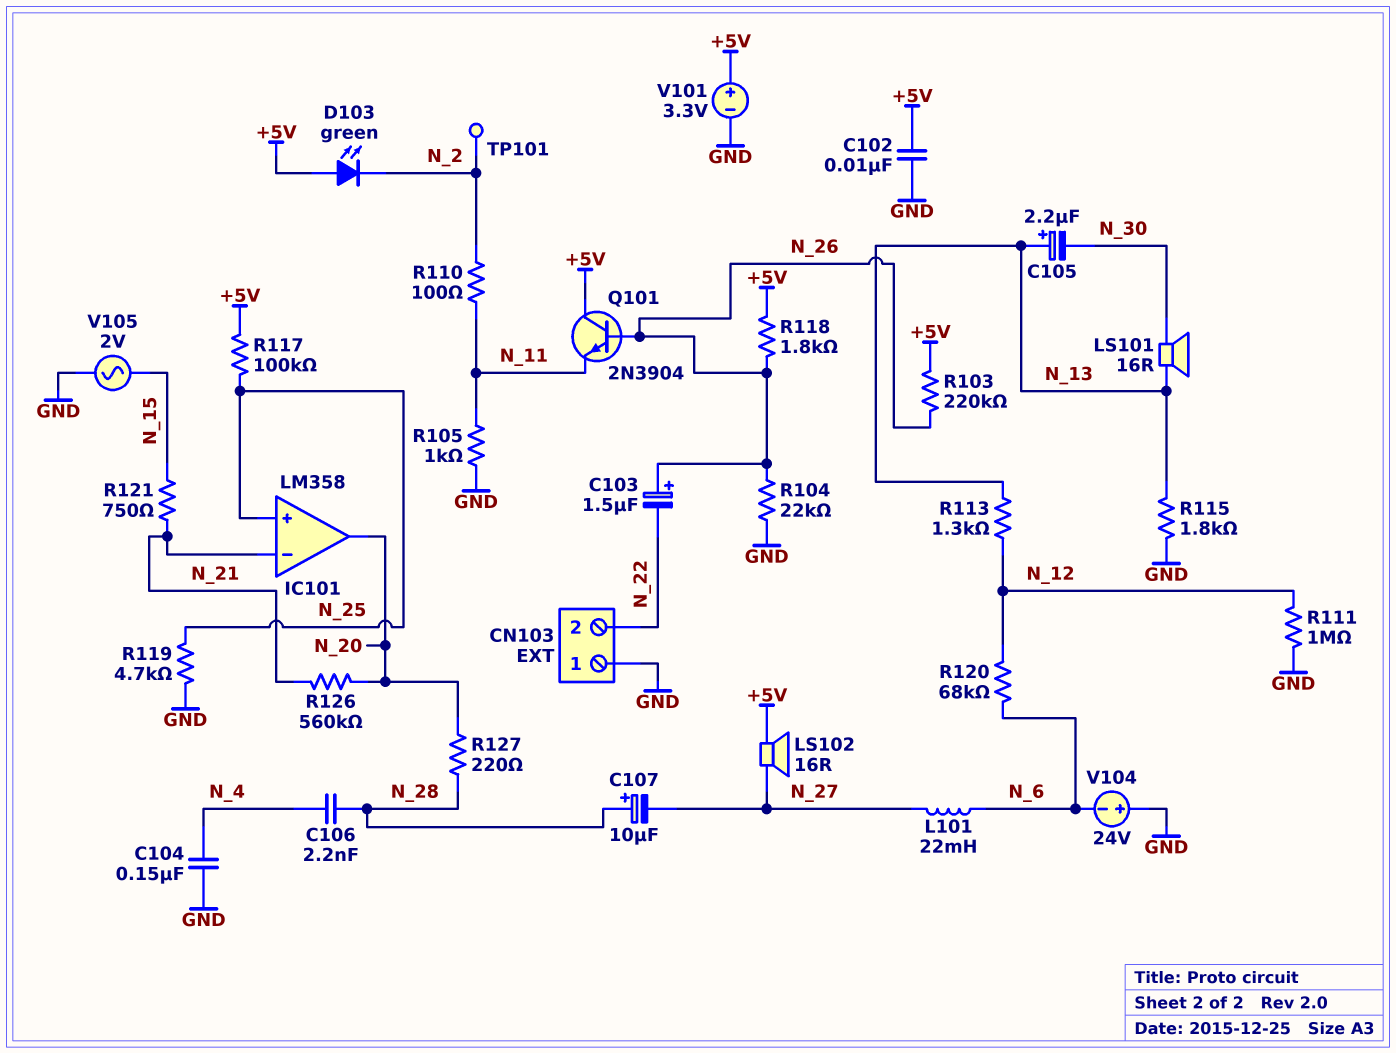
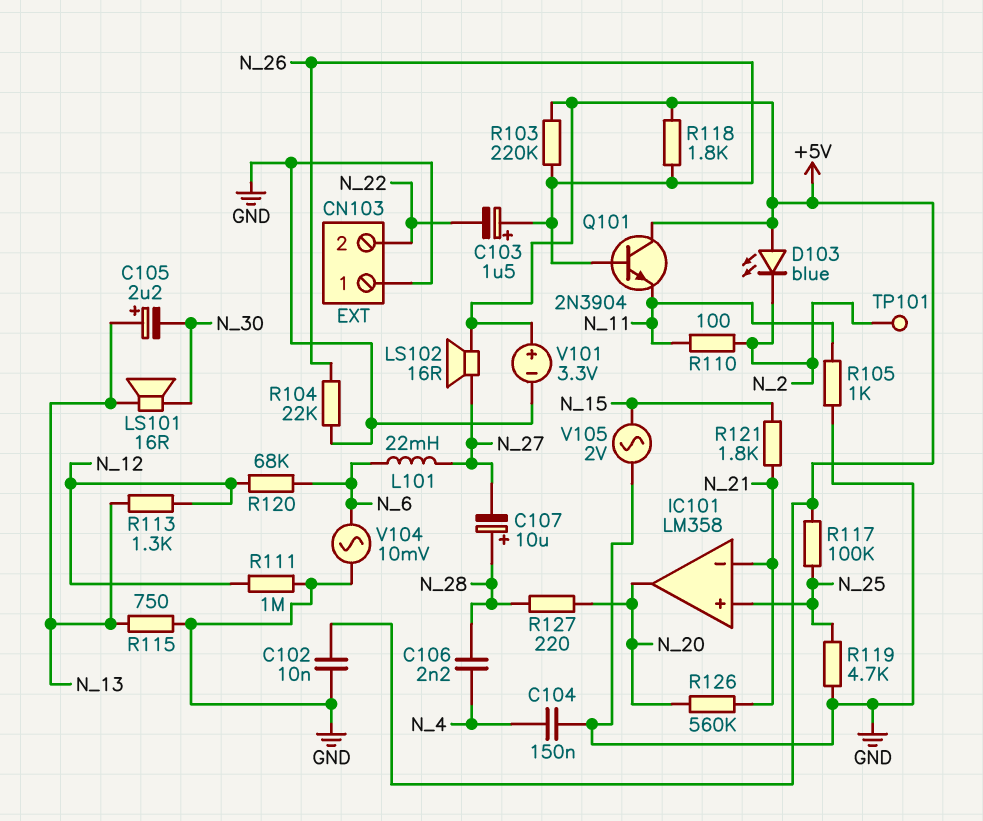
D103: LED green (A +5V, K N_2) -> LED blue (A +5V, K N_2)
R115: 1.8k (GND, N_13) -> 750 (GND, N_13)
R121: 750 (N_15, N_21) -> 1.8k (N_15, N_21)
V104: 24V (plus GND, minus N_6) -> AC 10mV (GND, N_6)

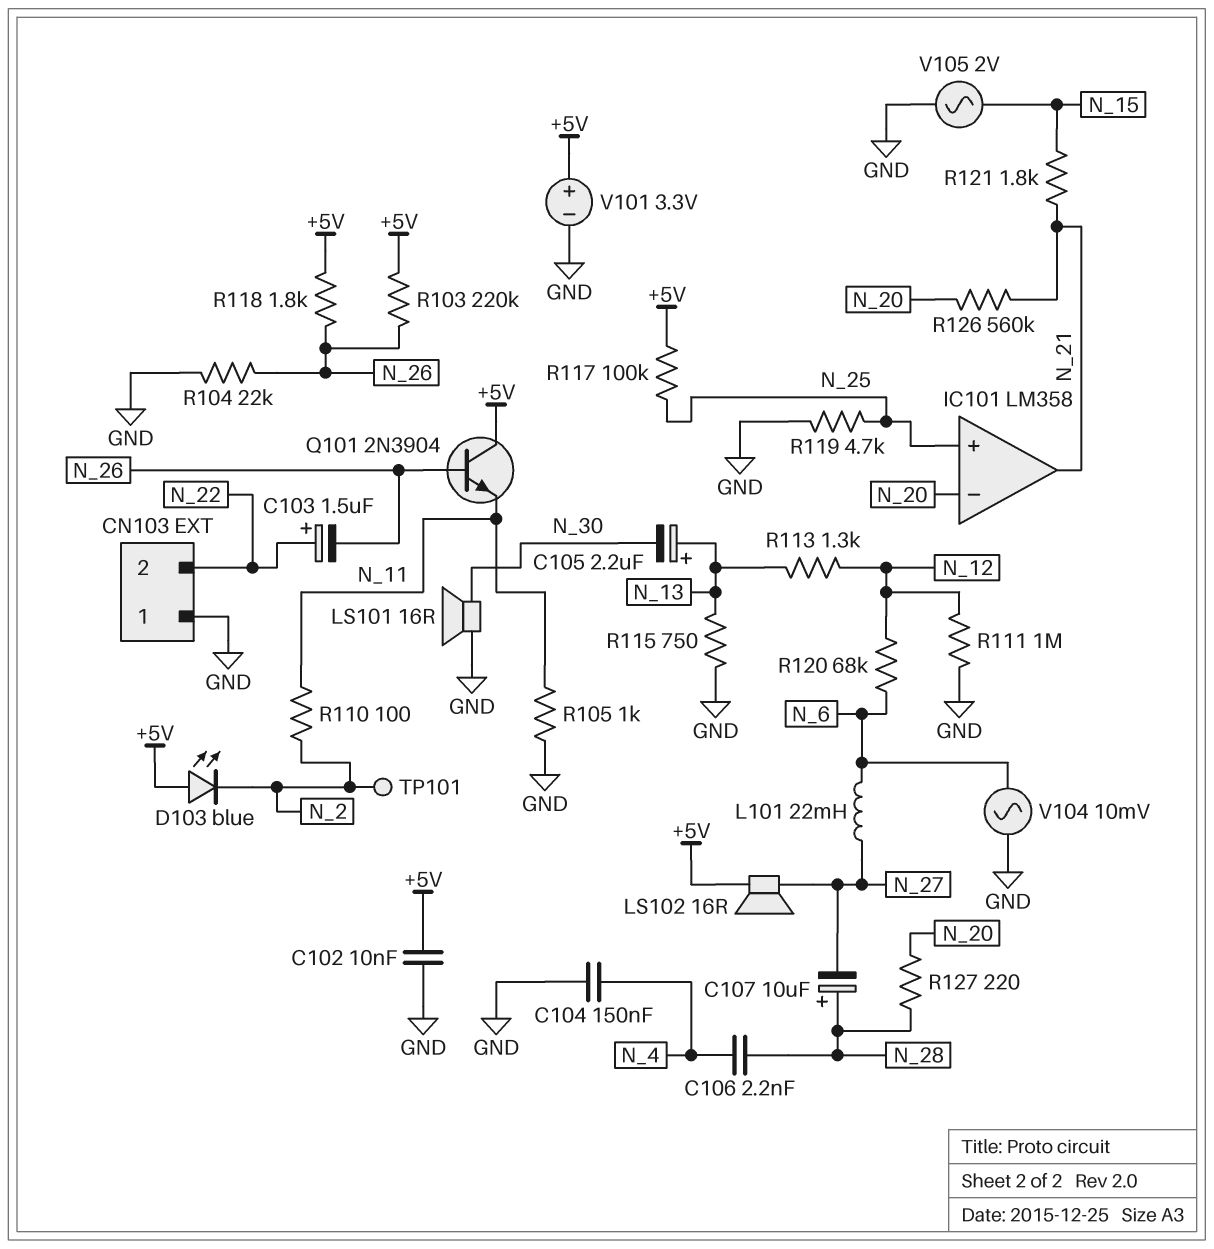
C103: 1.5uF (plus N_26, minus N_22) -> 1.5uF (plus N_22, minus N_26)
IC101 pin in-: N_21 -> N_20
IC101 pin out: N_20 -> N_21
LS101: speaker 16R (N_13, N_30) -> speaker 16R (GND, N_30)

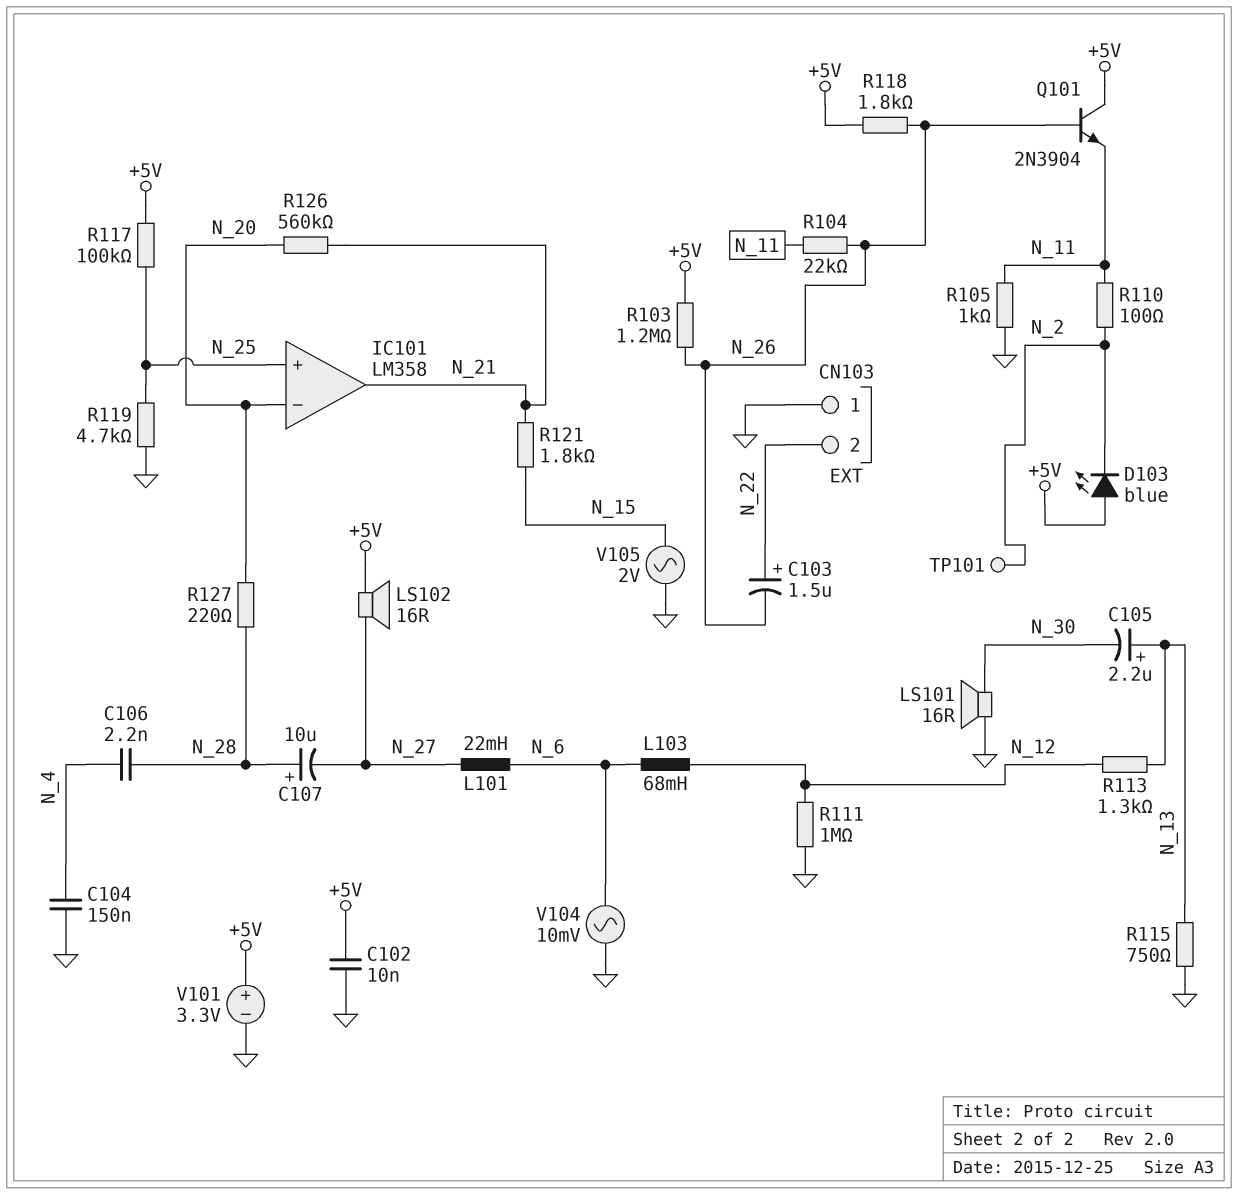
L103: none -> 68mH (N_6, N_12)
R103: 220k (+5V, N_26) -> 1.2M (+5V, N_26)
R104: 22k (GND, N_26) -> 22k (N_11, N_26)
R120: 68k (N_6, N_12) -> none

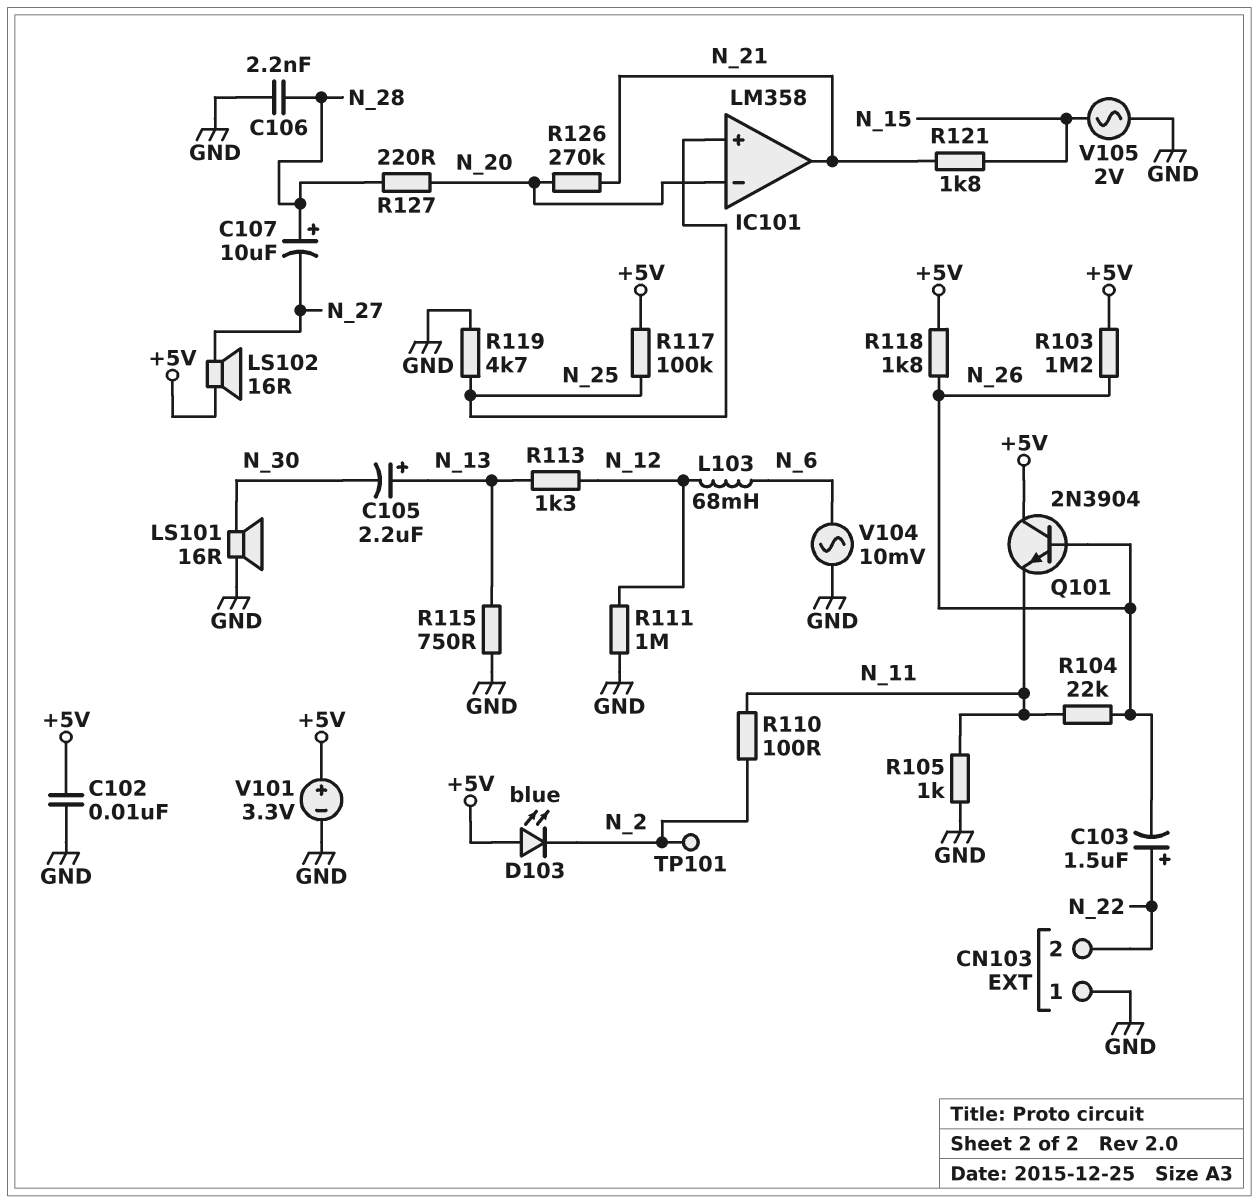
C104: 150nF (GND, N_4) -> none
C106: 2.2nF (N_4, N_28) -> 2.2nF (GND, N_28)
L101: 22mH (N_6, N_27) -> none
R126: 560k (N_20, N_21) -> 270k (N_20, N_21)

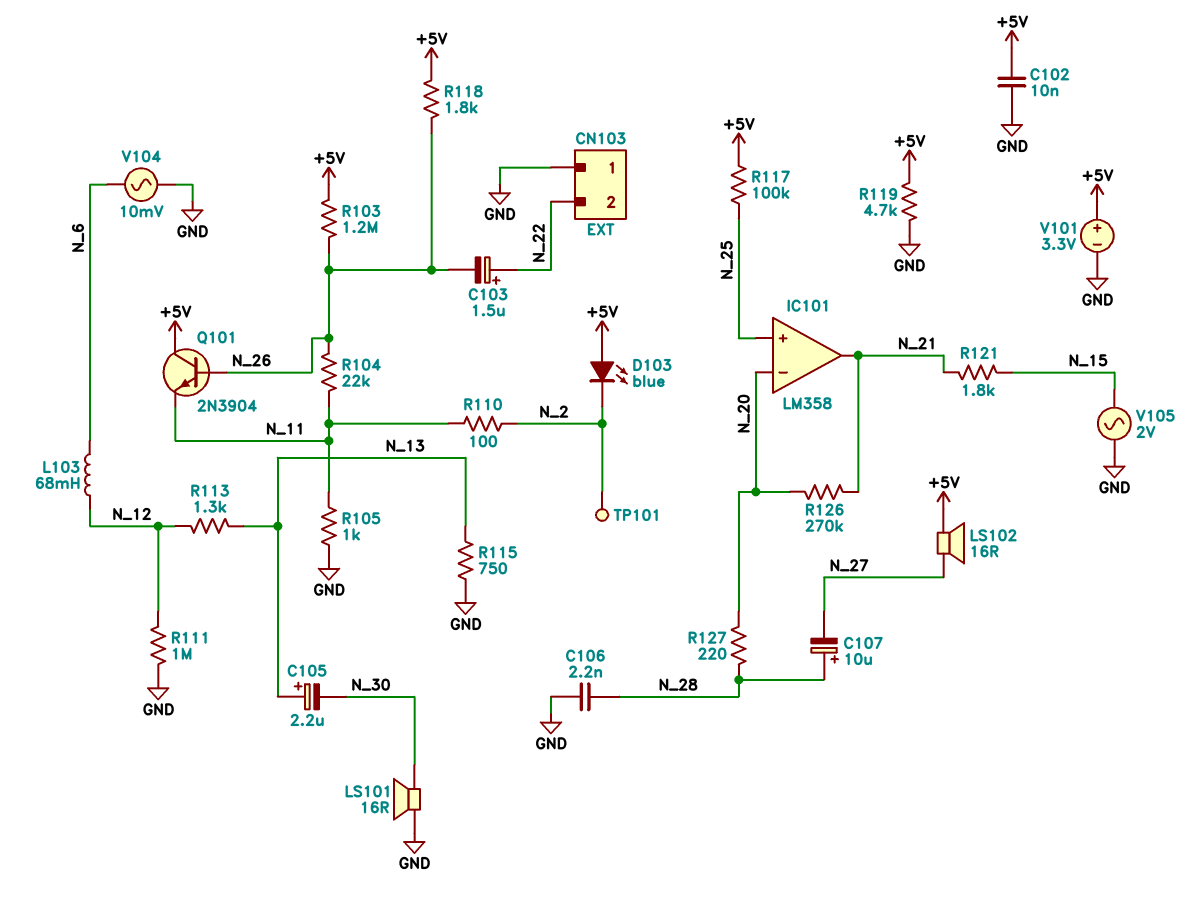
R119: 4.7k (GND, N_25) -> 4.7k (+5V, GND)

